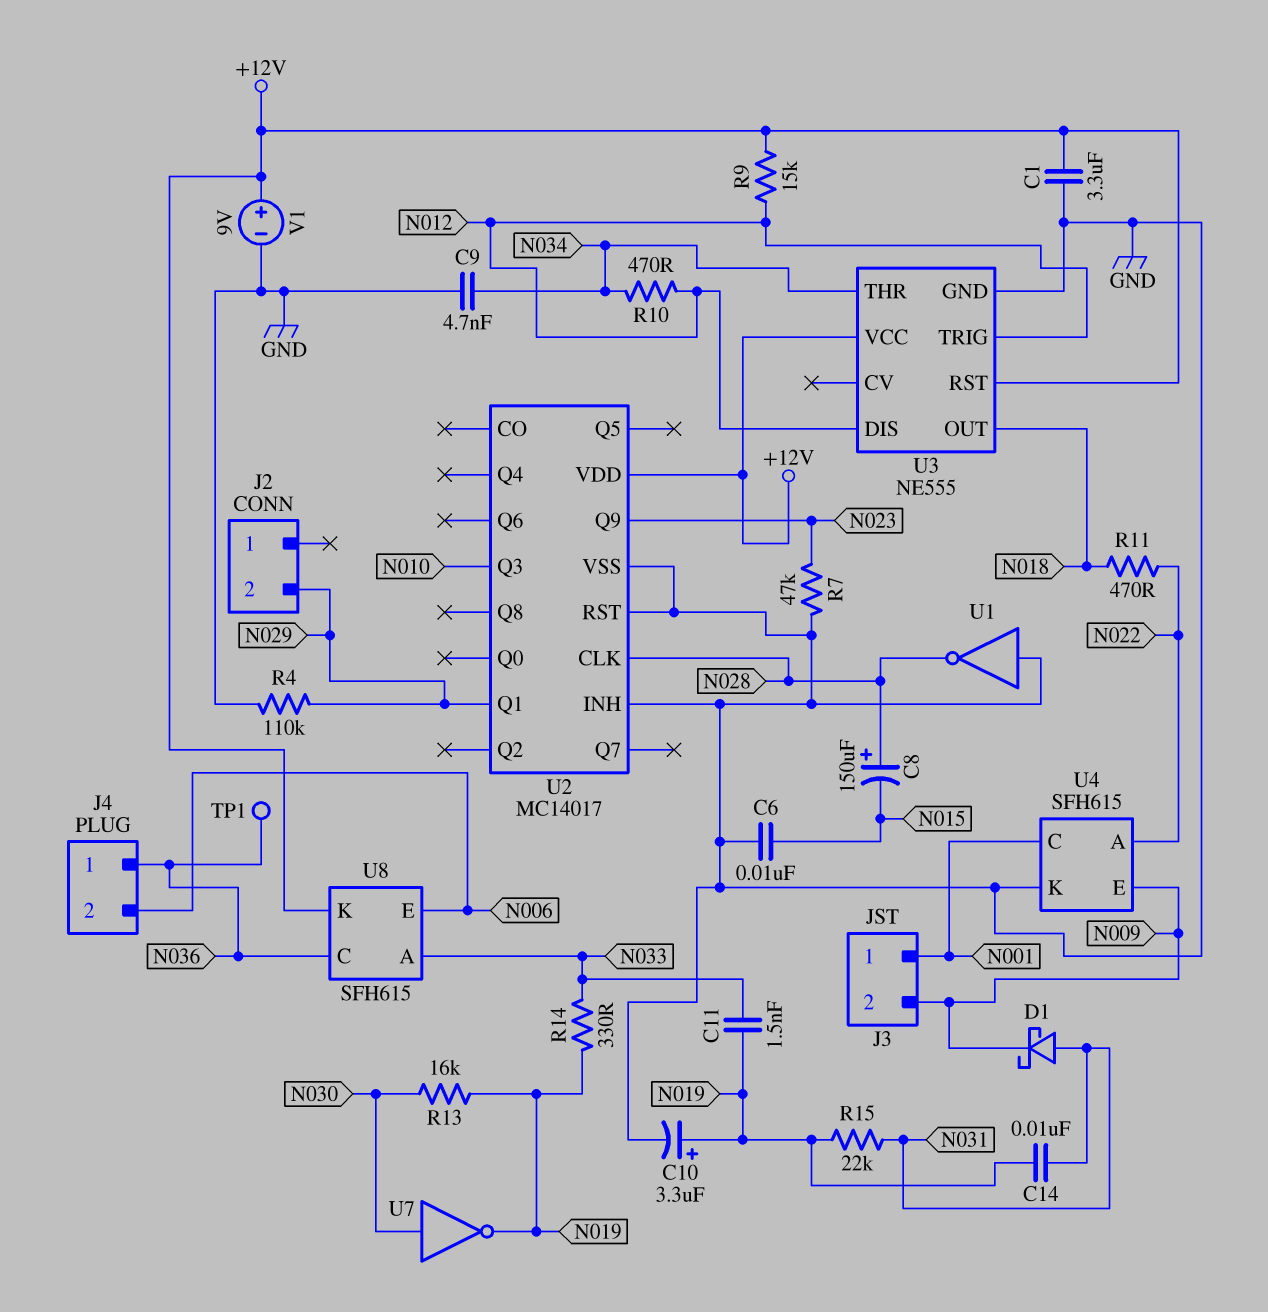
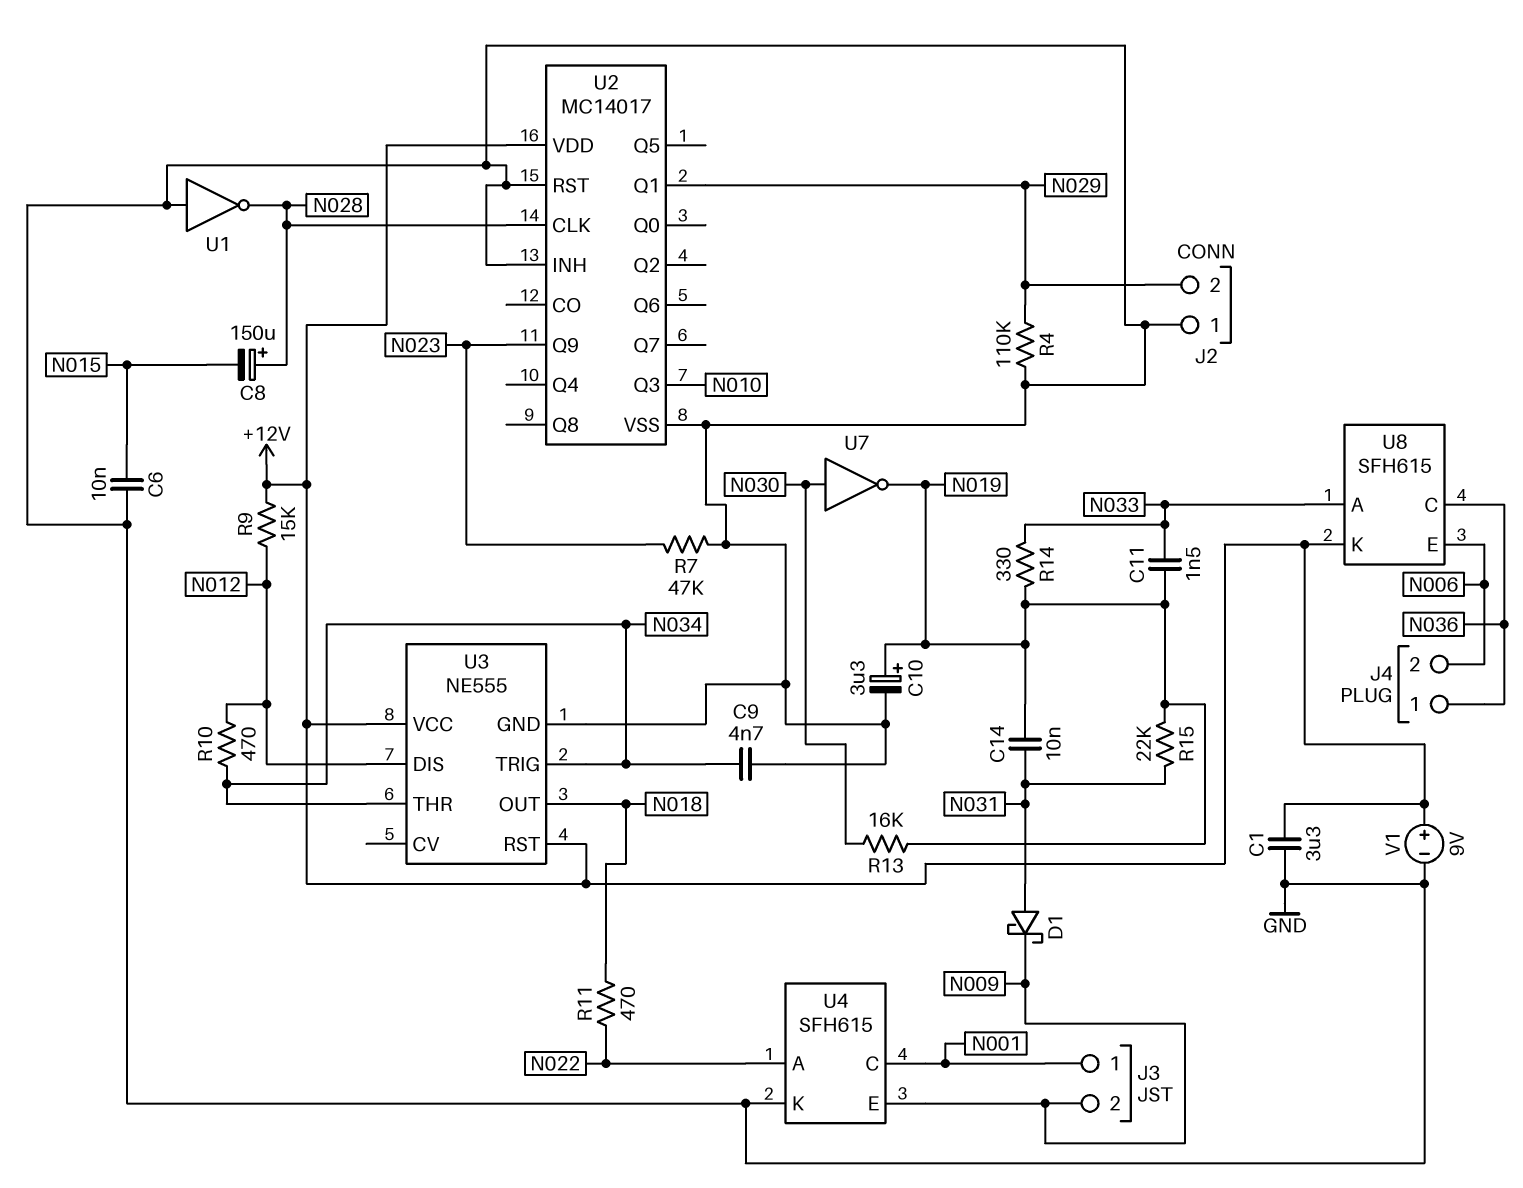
J2 pin 1: none -> GND
TP1: test point (N036) -> none
U3 pin TRIG: N012 -> N034

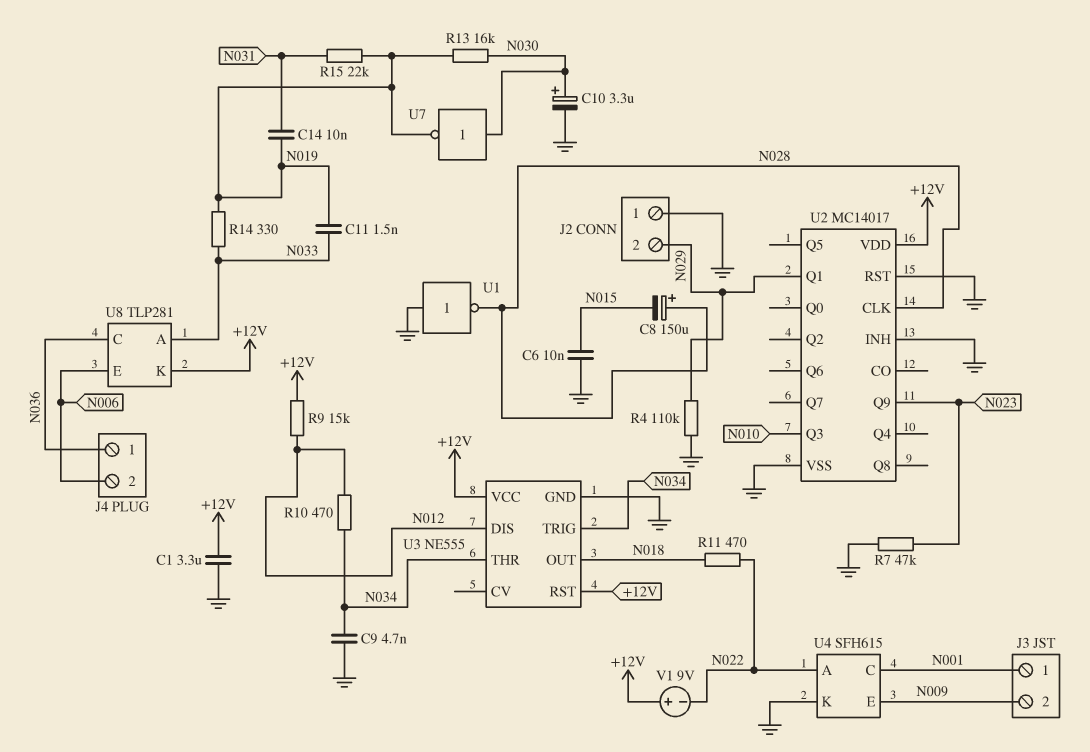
C10: 3.3uF (plus N019, minus GND) -> 3.3uF (plus N030, minus GND)
D1: schottky (A N031, K N009) -> none
U8: SFH615 -> TLP281
V1: 9V (plus +12V, minus GND) -> 9V (plus +12V, minus N022)

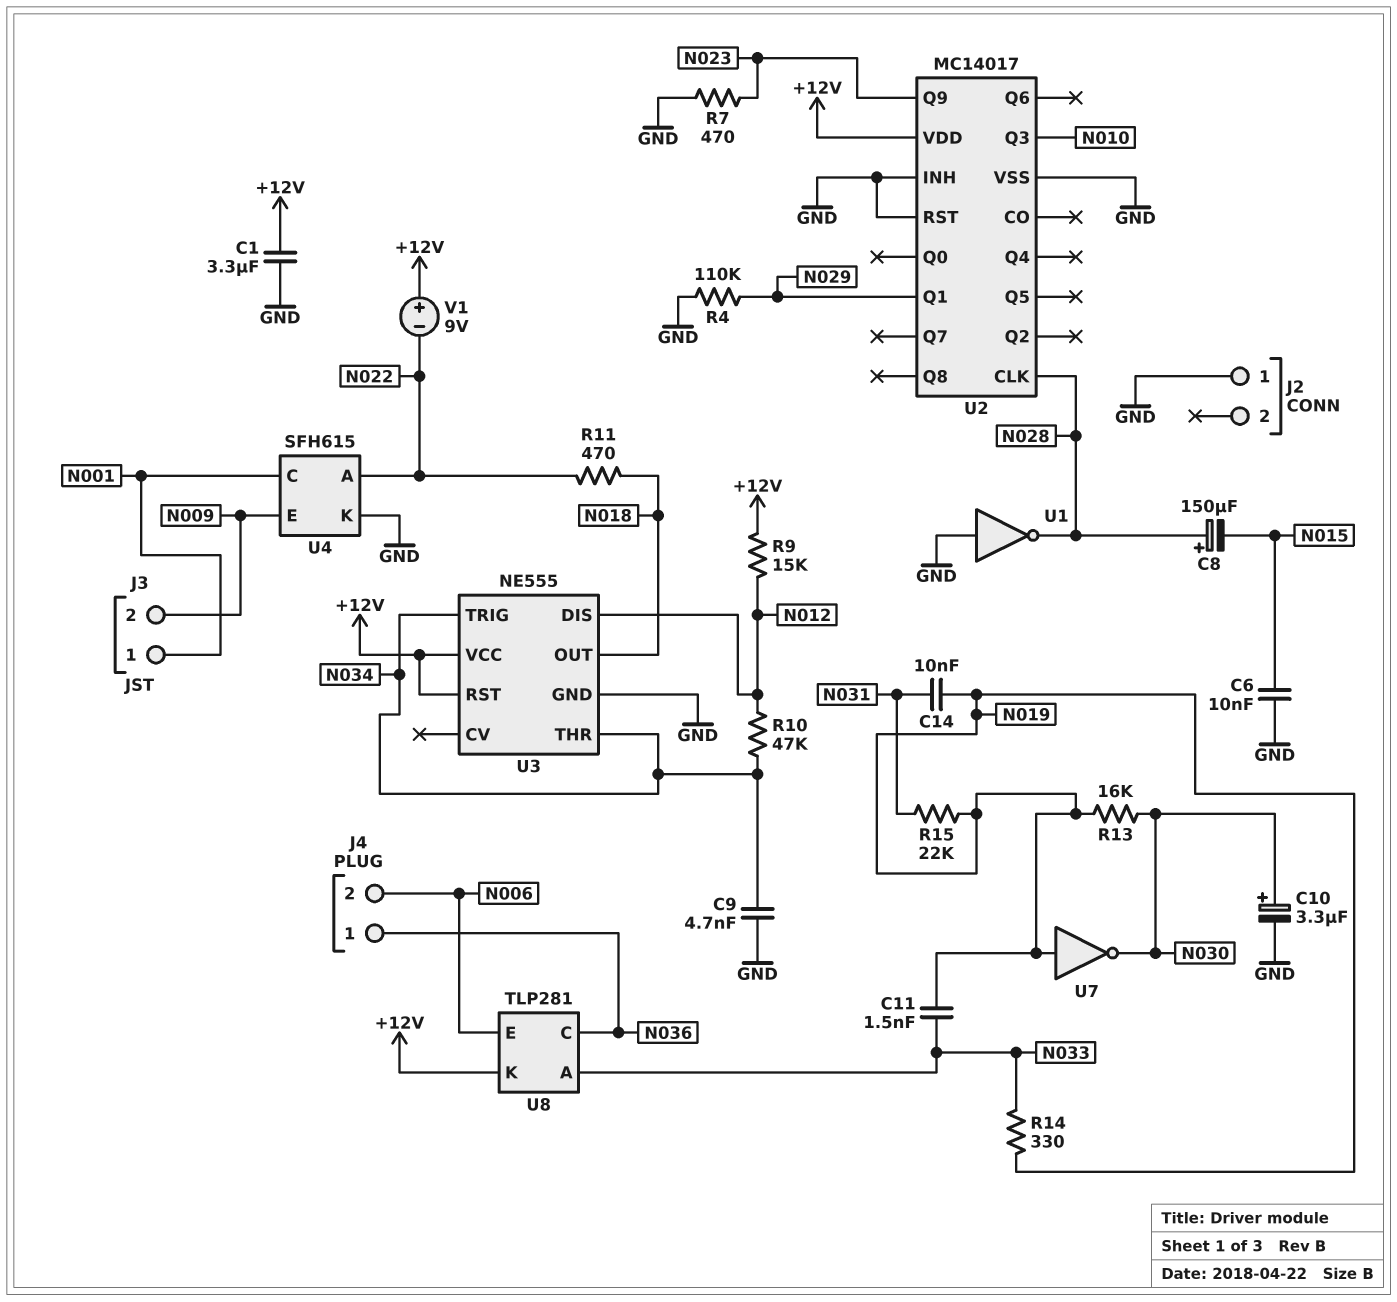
J2 pin 2: N029 -> none
R7: 47k (GND, N023) -> 470 (GND, N023)
R10: 470 (N012, N034) -> 47k (N012, N034)
U7: NOT (in N030, out N019) -> NOT (in N019, out N030)

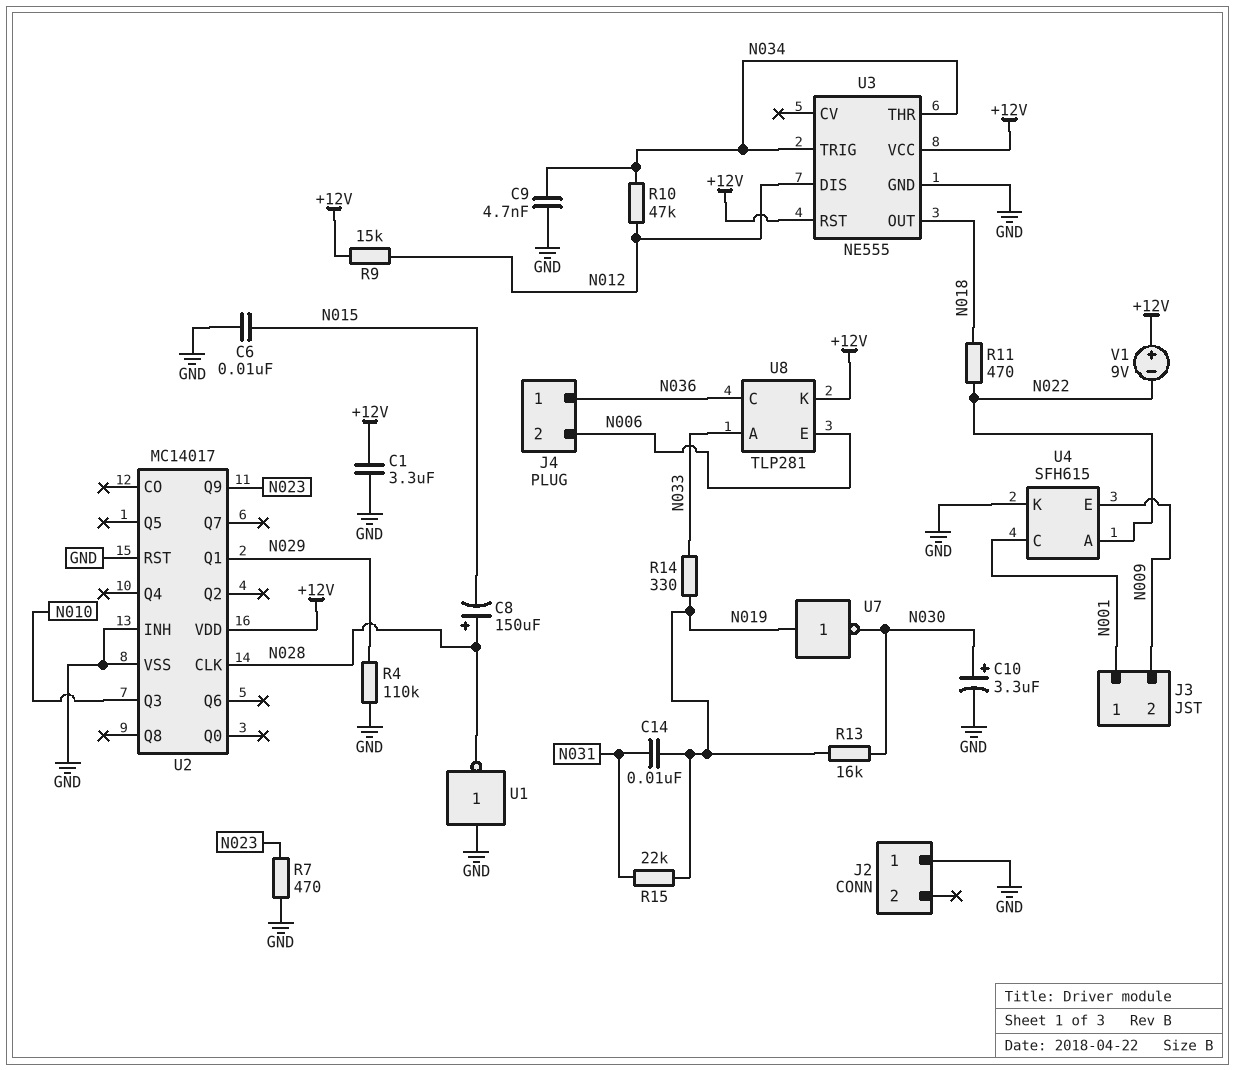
C11: 1.5nF (N019, N033) -> none

